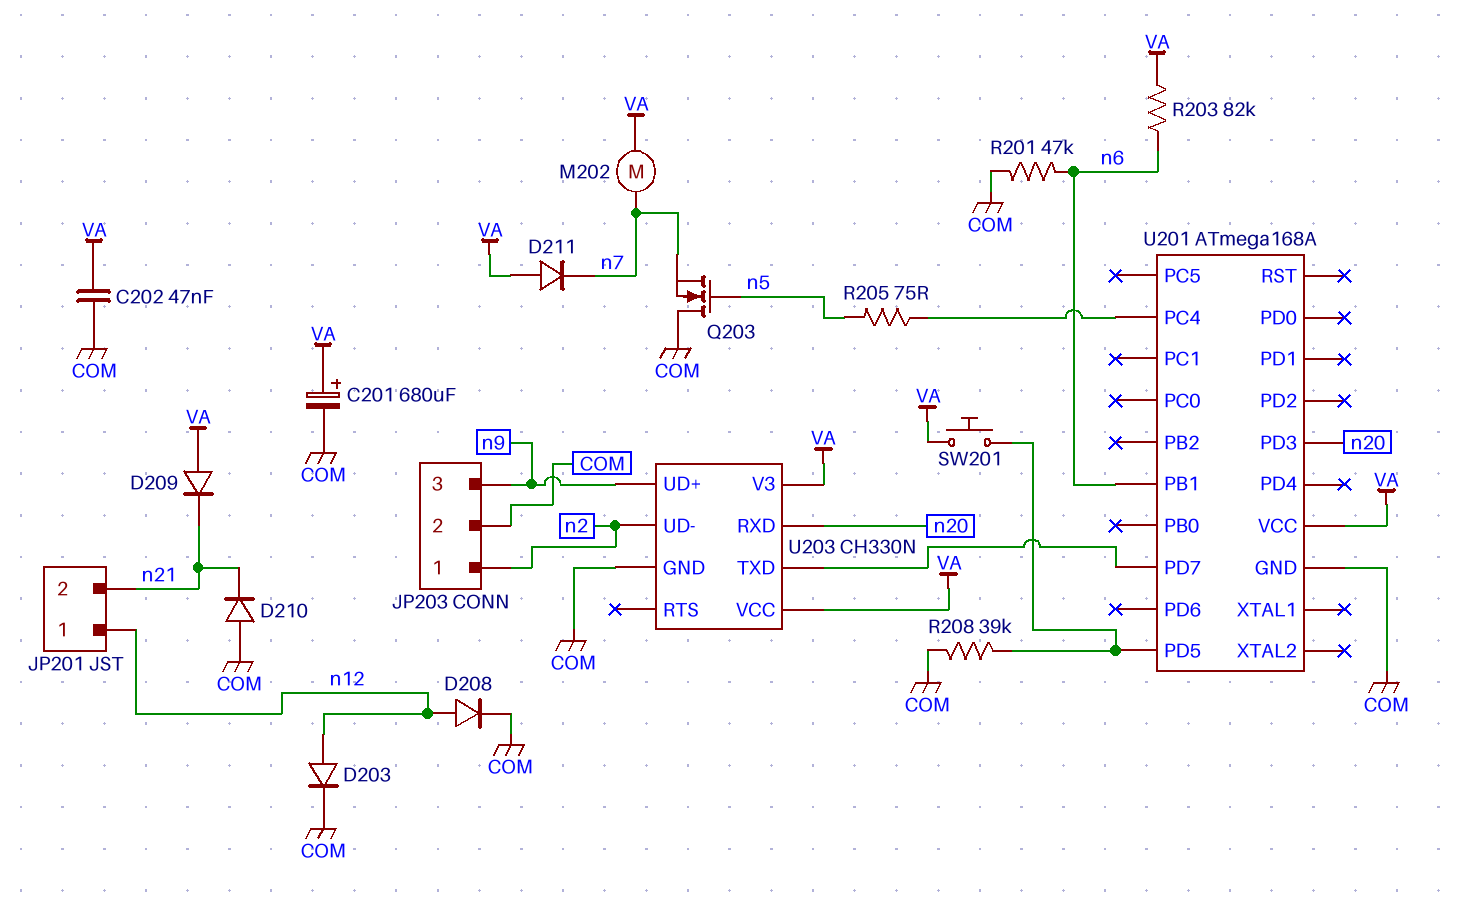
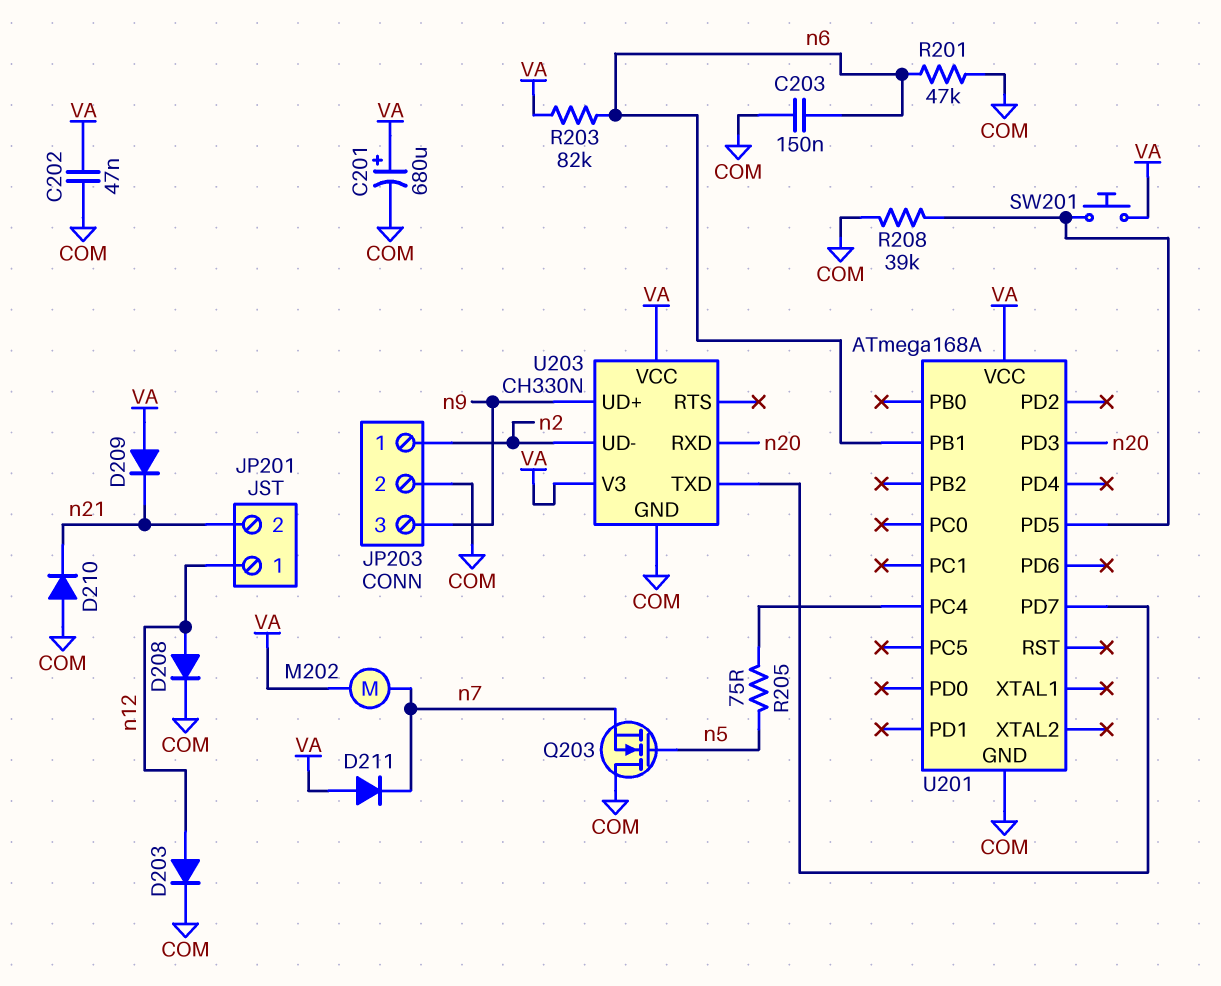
C203: none -> 150nF (COM, n6)

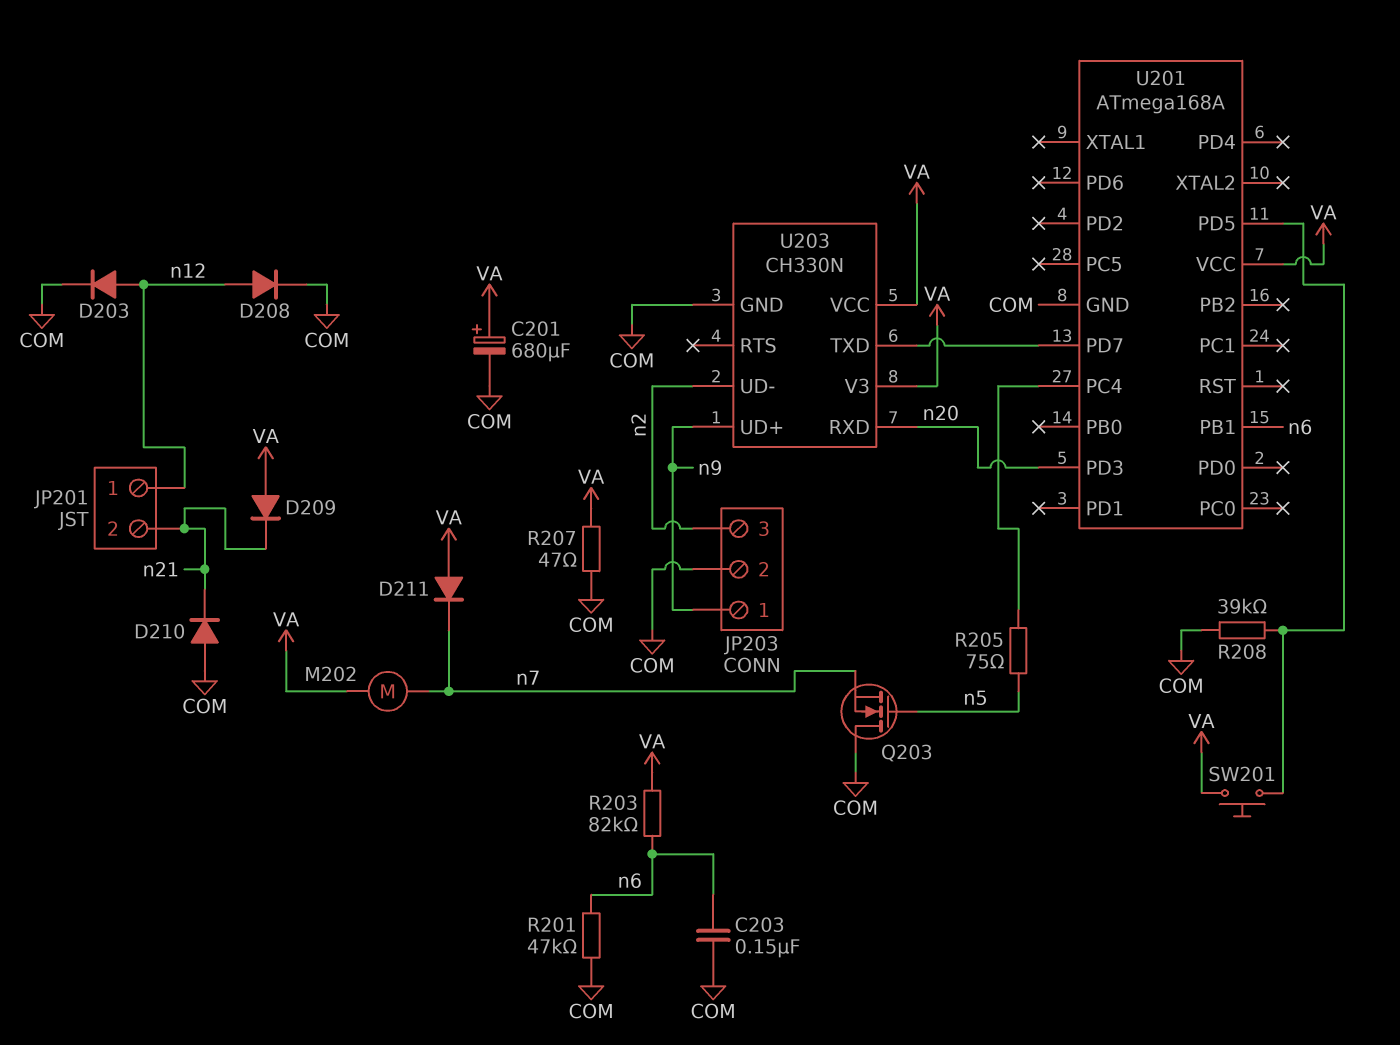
C202: 47nF (COM, VA) -> none
JP203 pin 1: n2 -> n9
JP203 pin 3: n9 -> n2
R207: none -> 47 (COM, VA)

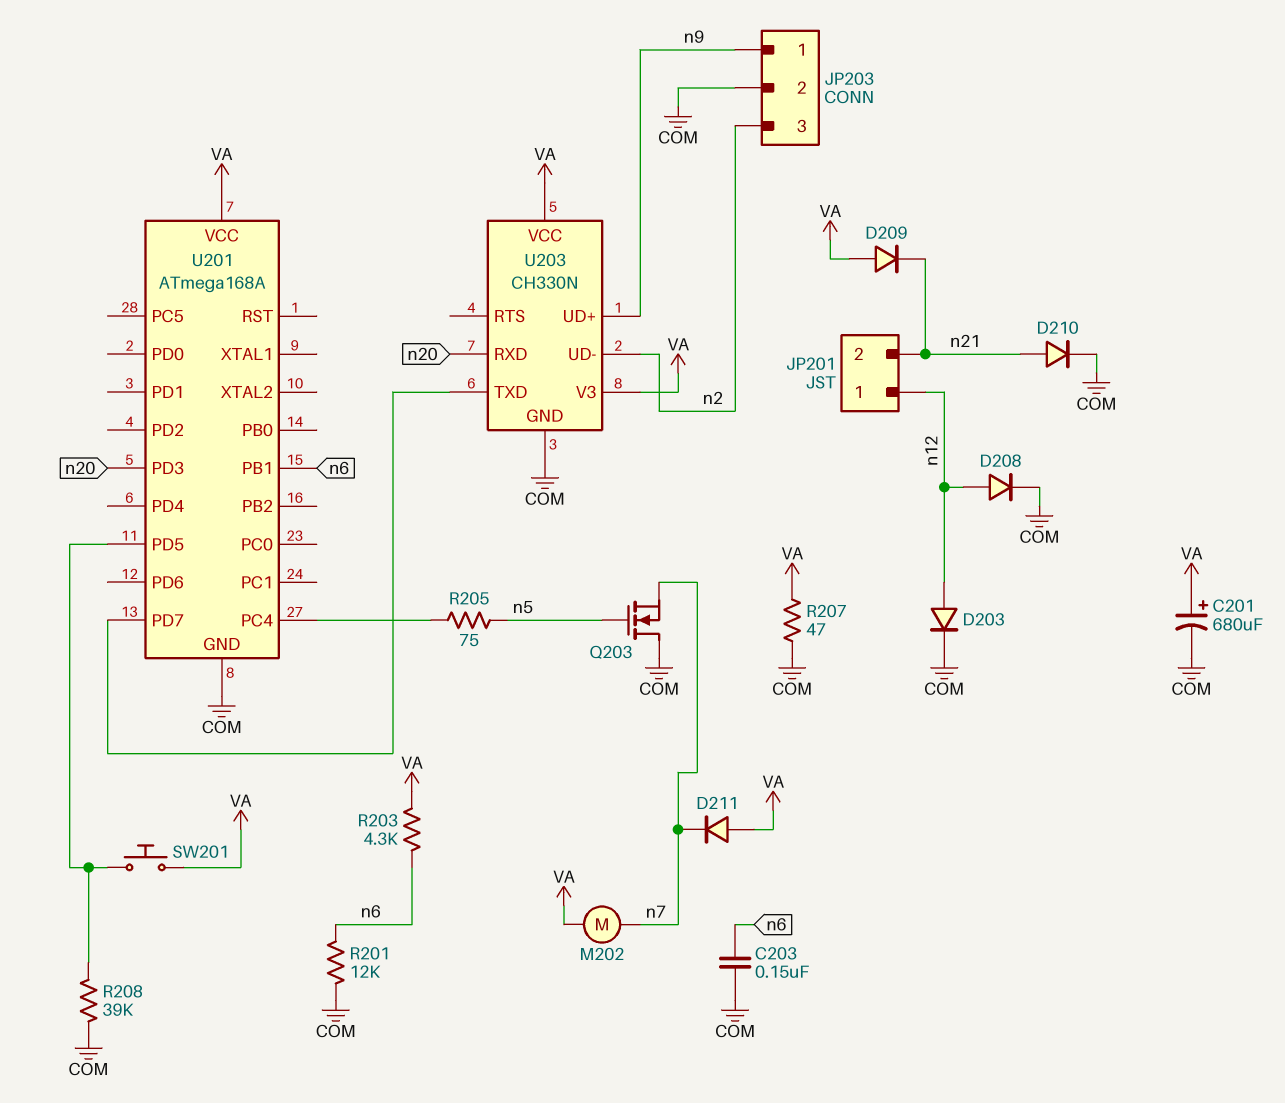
D210: diode (A COM, K n21) -> diode (A n21, K COM)
R201: 47k (COM, n6) -> 12k (COM, n6)
R203: 82k (VA, n6) -> 4.3k (VA, n6)

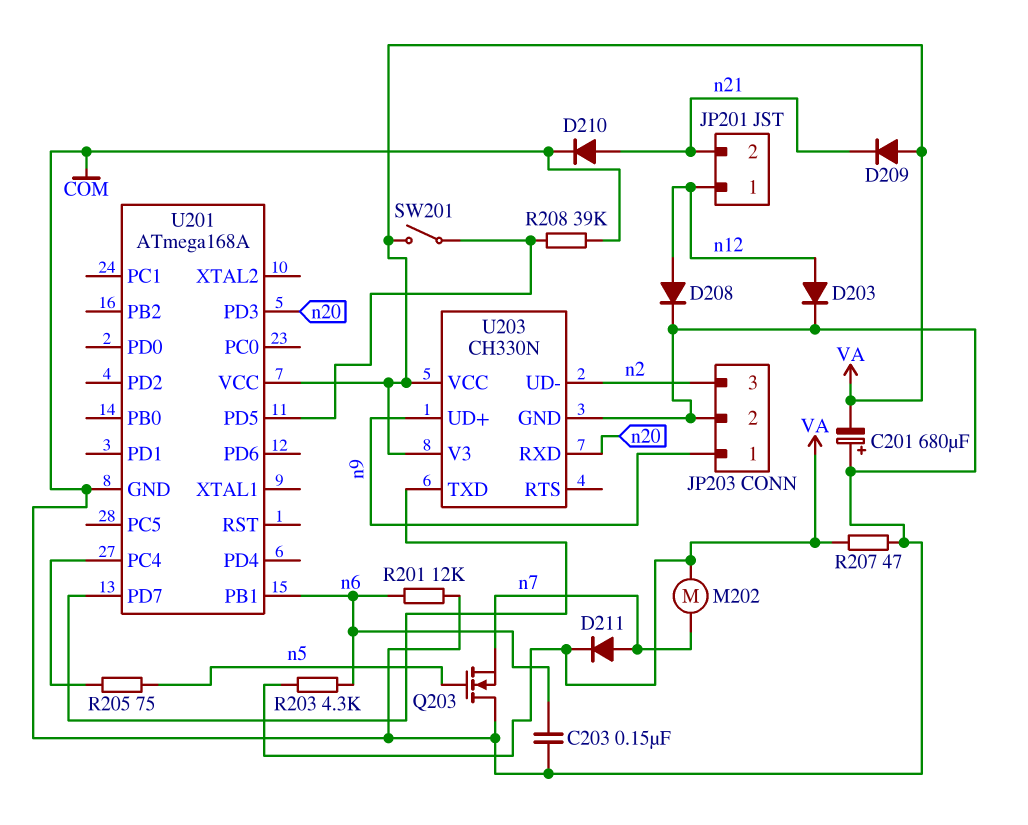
C201: 680uF (plus VA, minus COM) -> 680uF (plus COM, minus VA)
D211: diode (A VA, K n7) -> diode (A n7, K VA)
SW201: button (U201/PD5, VA) -> switch (U201/PD5, VA)

